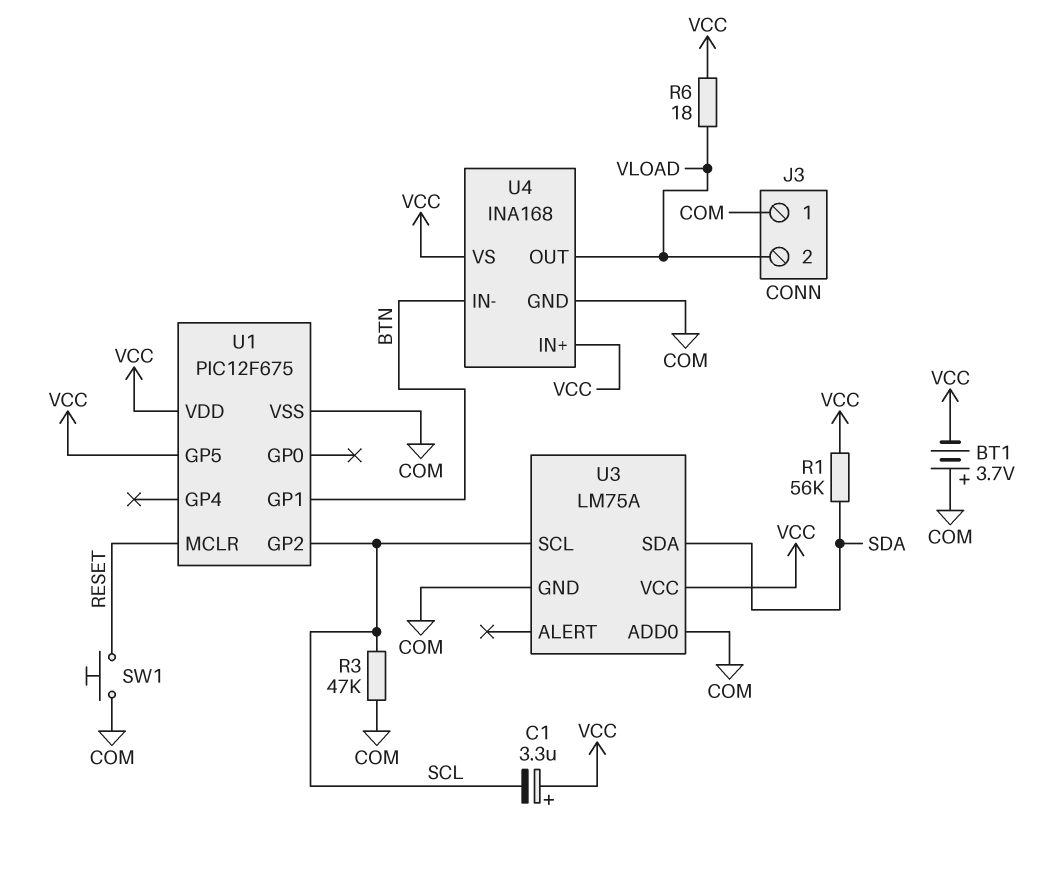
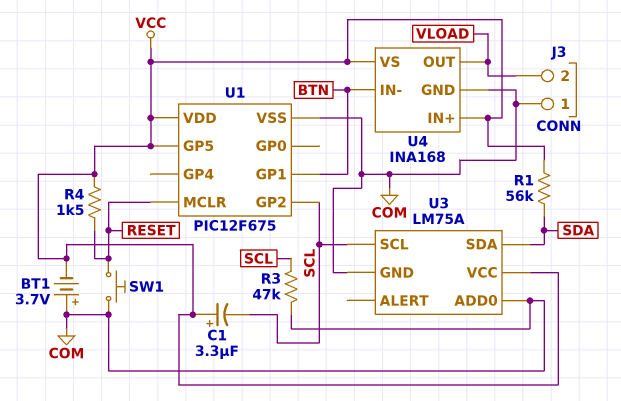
R4: none -> 1.5k (RESET, VCC)
R6: 18 (VCC, VLOAD) -> none

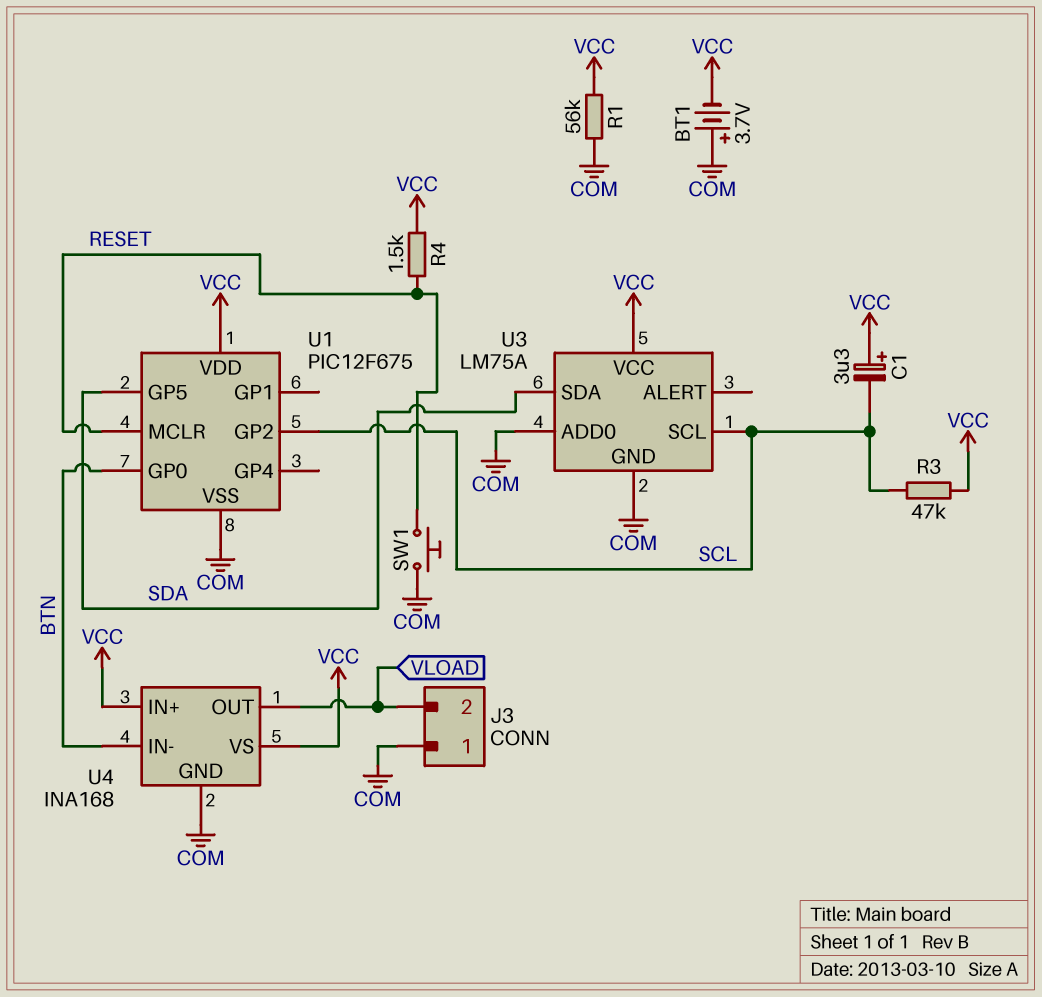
R1: 56k (SDA, VCC) -> 56k (COM, VCC)
R3: 47k (COM, SCL) -> 47k (SCL, VCC)
U1 pin GP0: none -> BTN
U1 pin GP1: BTN -> none
U1 pin GP5: VCC -> SDA

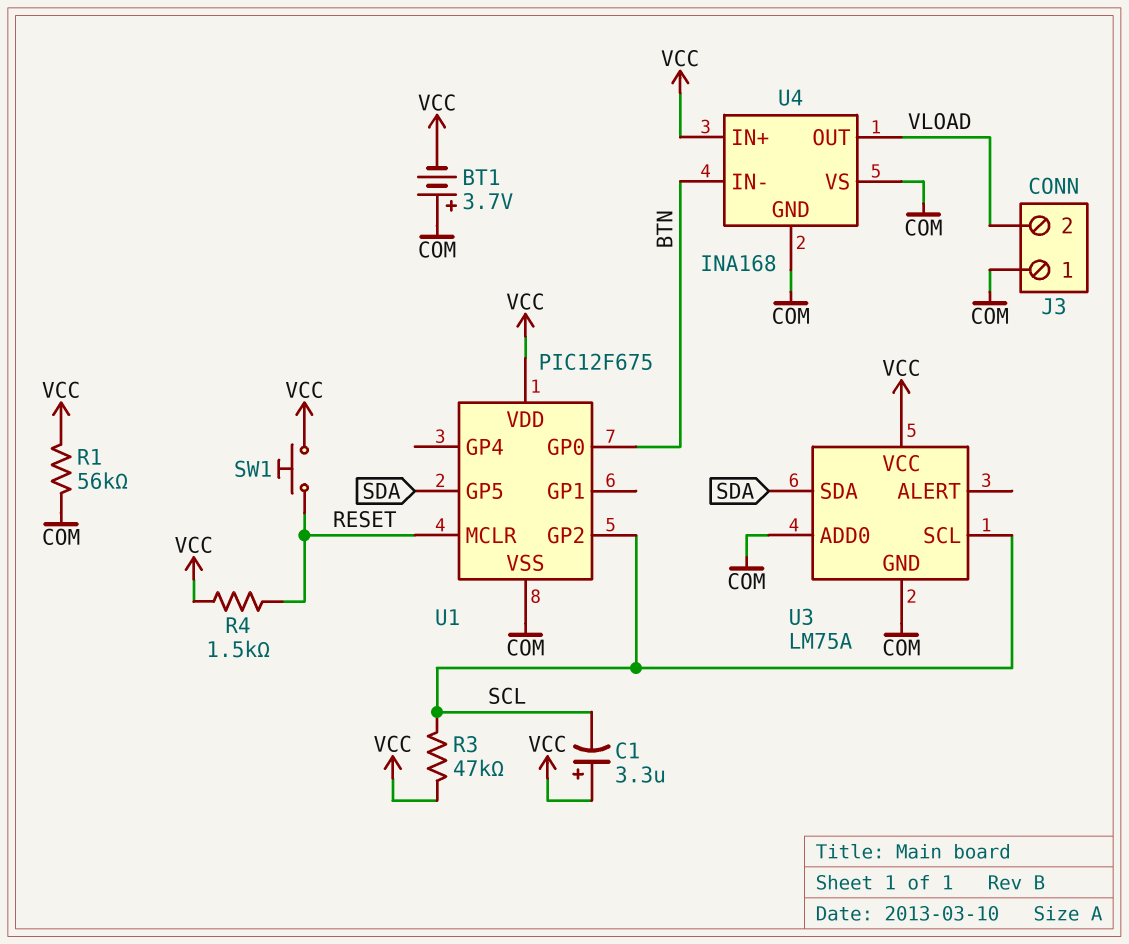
SW1: button (COM, RESET) -> button (RESET, VCC)
U4 pin VS: VCC -> COM

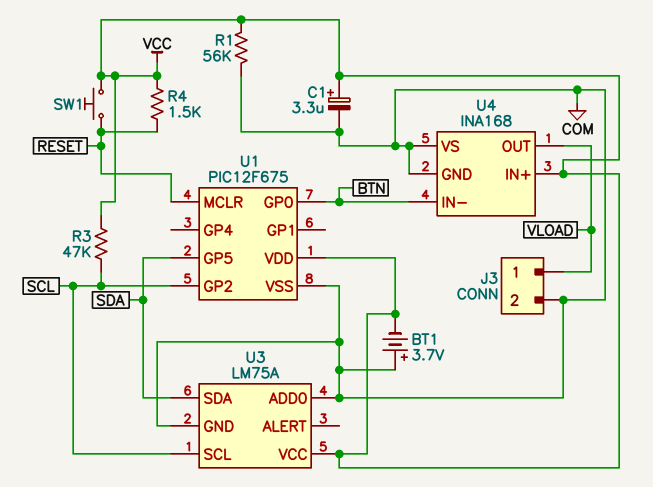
C1: 3.3uF (plus VCC, minus SCL) -> 3.3uF (plus VCC, minus COM)
J3 pin 1: COM -> VLOAD
J3 pin 2: VLOAD -> COM

